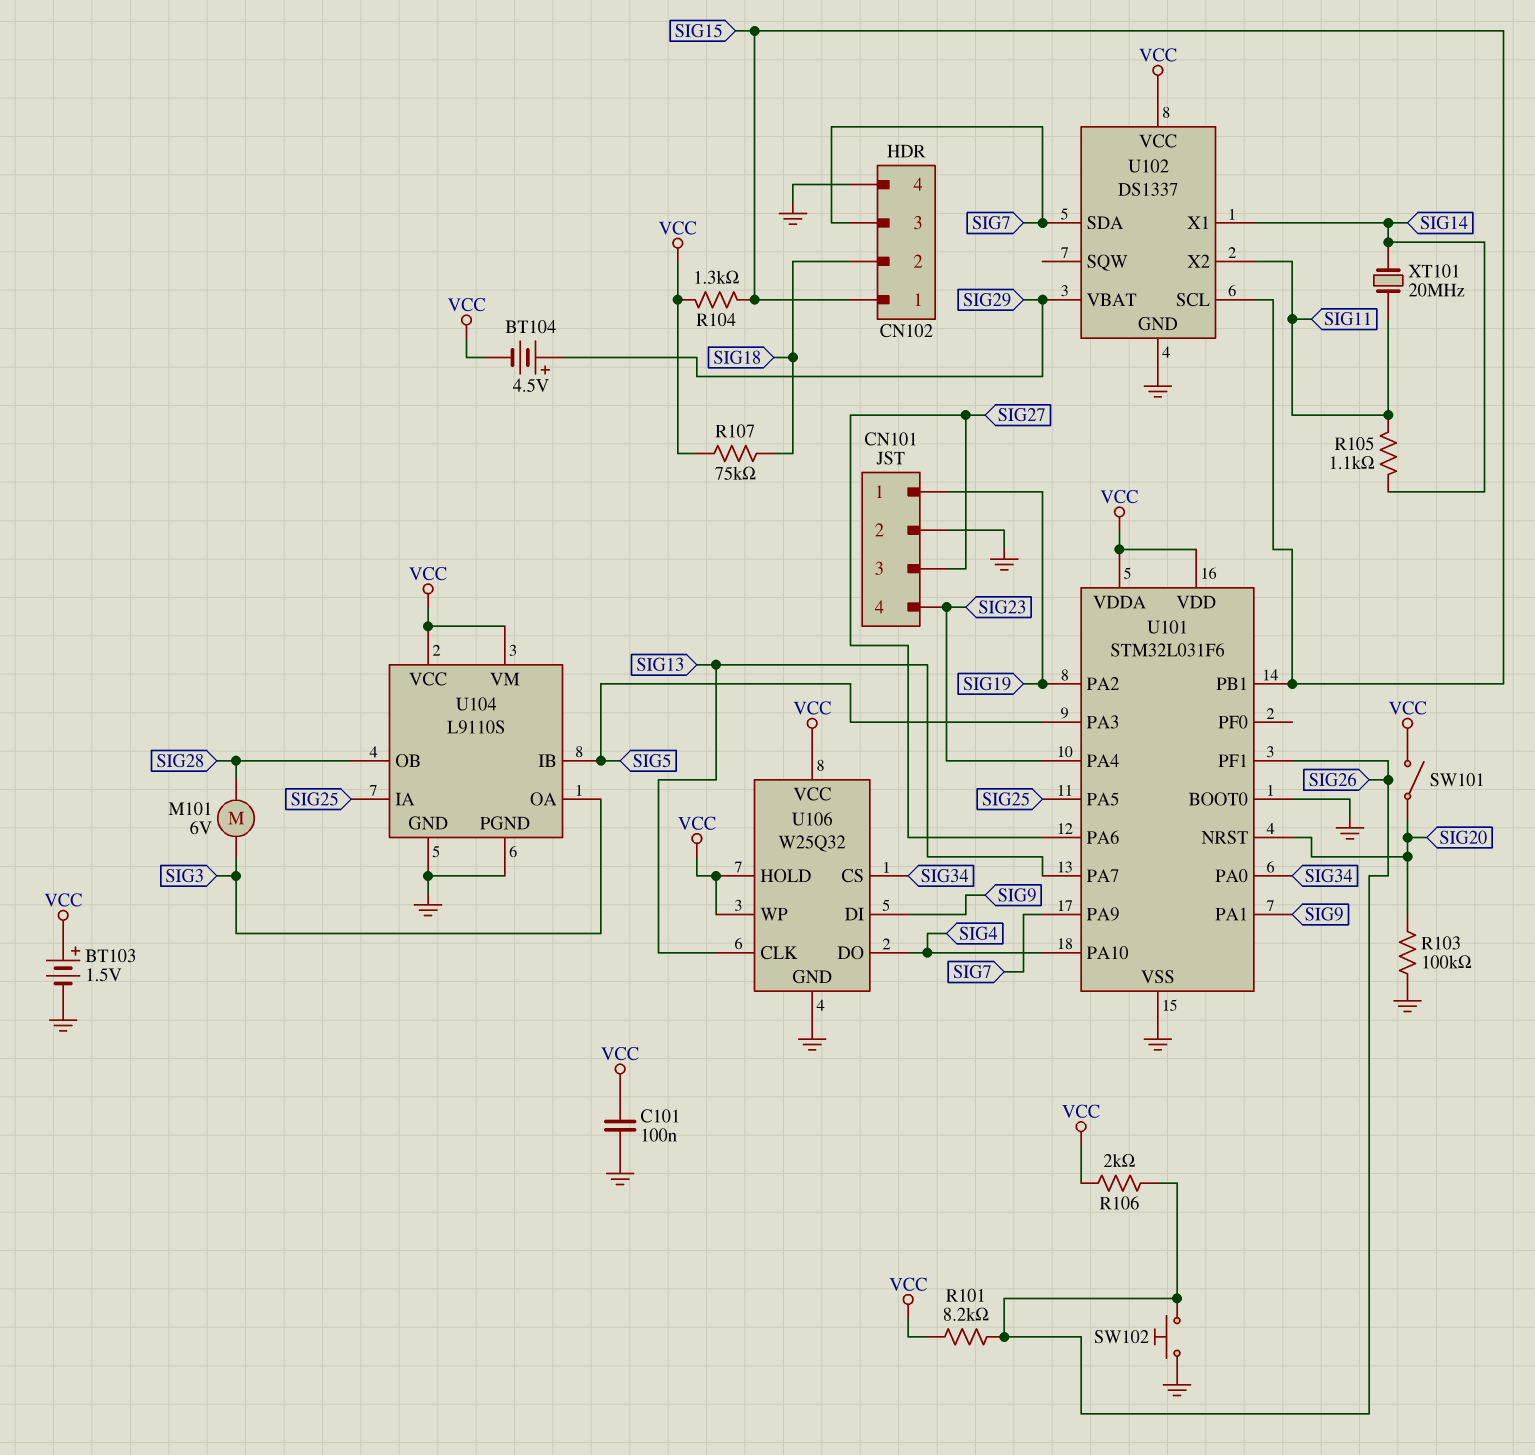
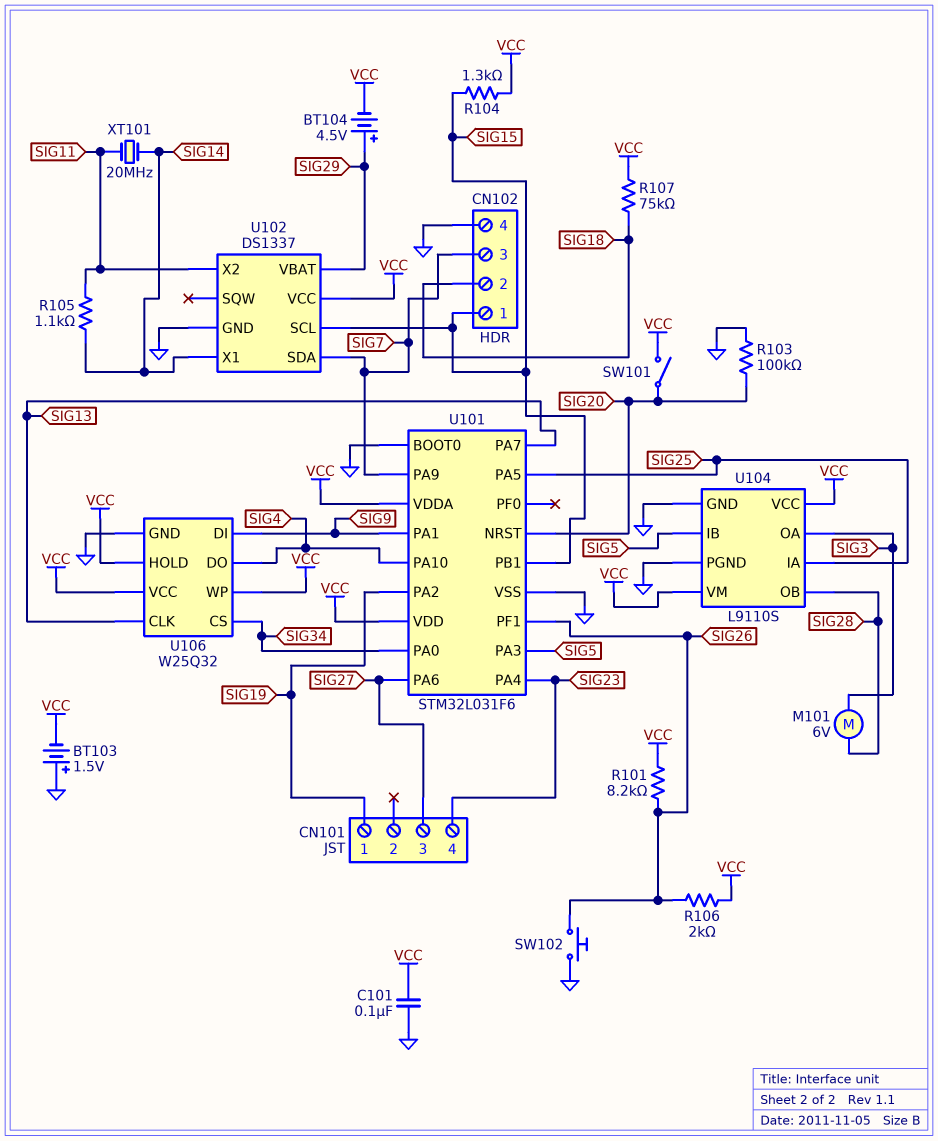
BT103: 1.5V (plus VCC, minus GND) -> 1.5V (plus GND, minus VCC)
CN101 pin 2: GND -> none

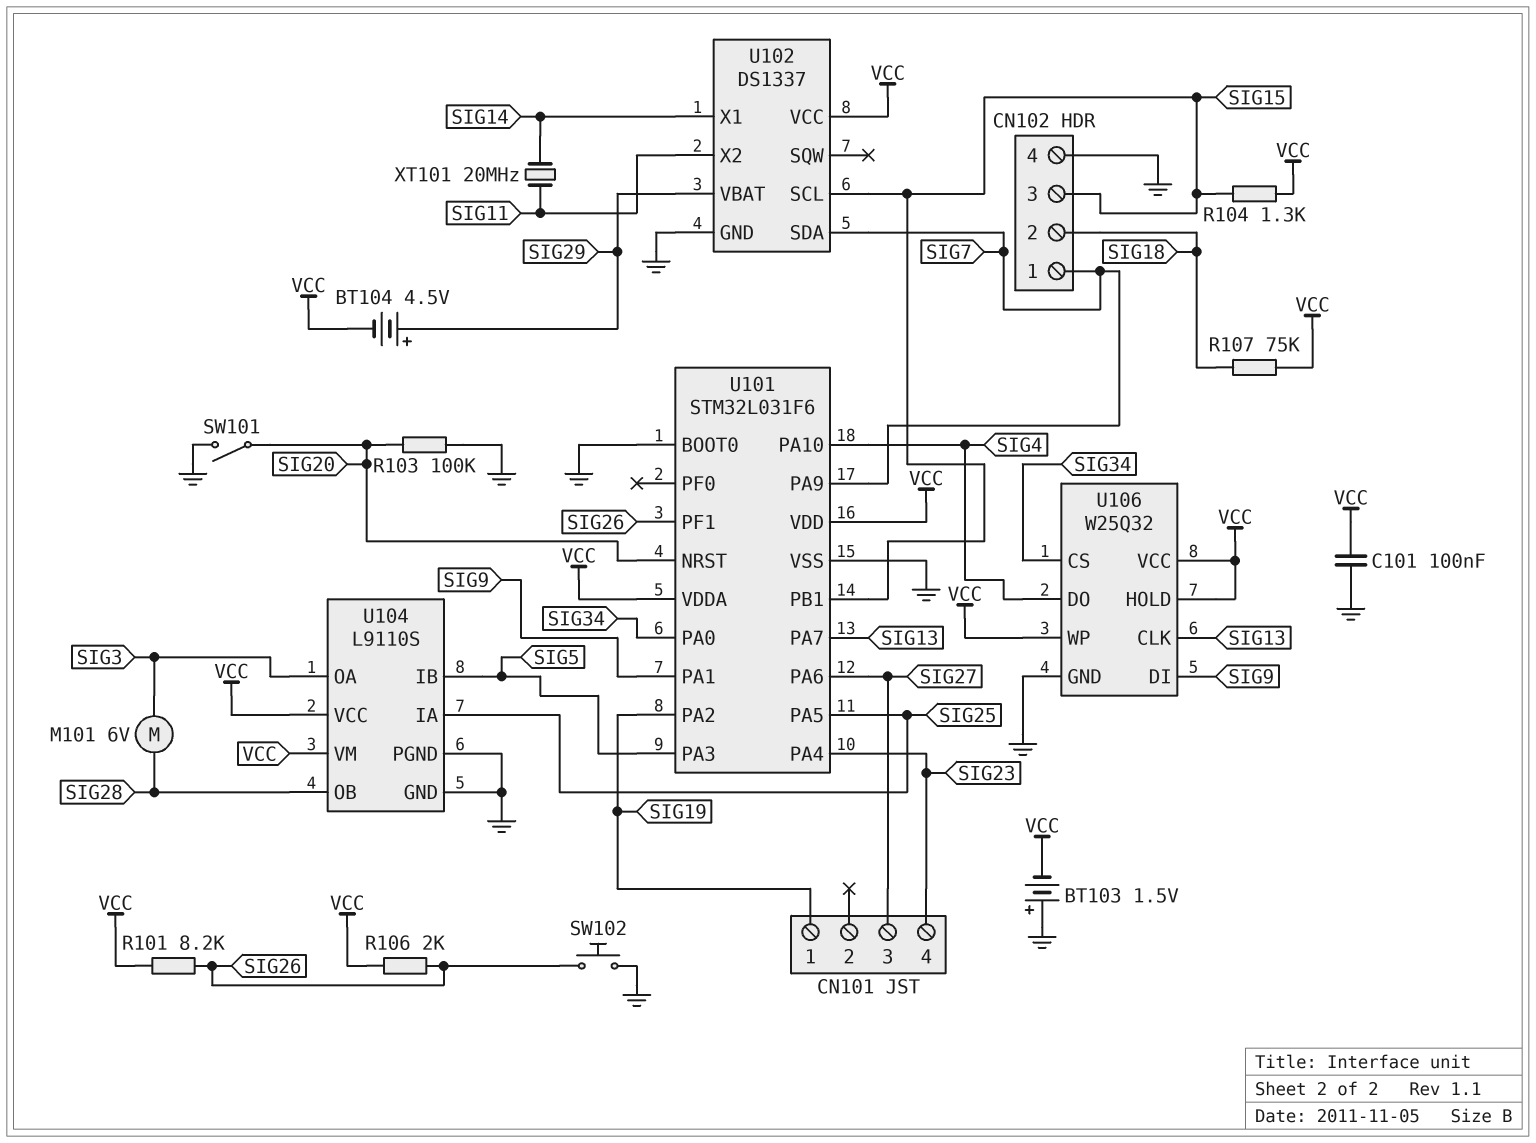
CN102 pin 1: SIG15 -> SIG7
CN102 pin 3: SIG7 -> SIG15
R105: 1.1k (SIG11, SIG14) -> none
SW101: switch (SIG20, VCC) -> switch (GND, SIG20)

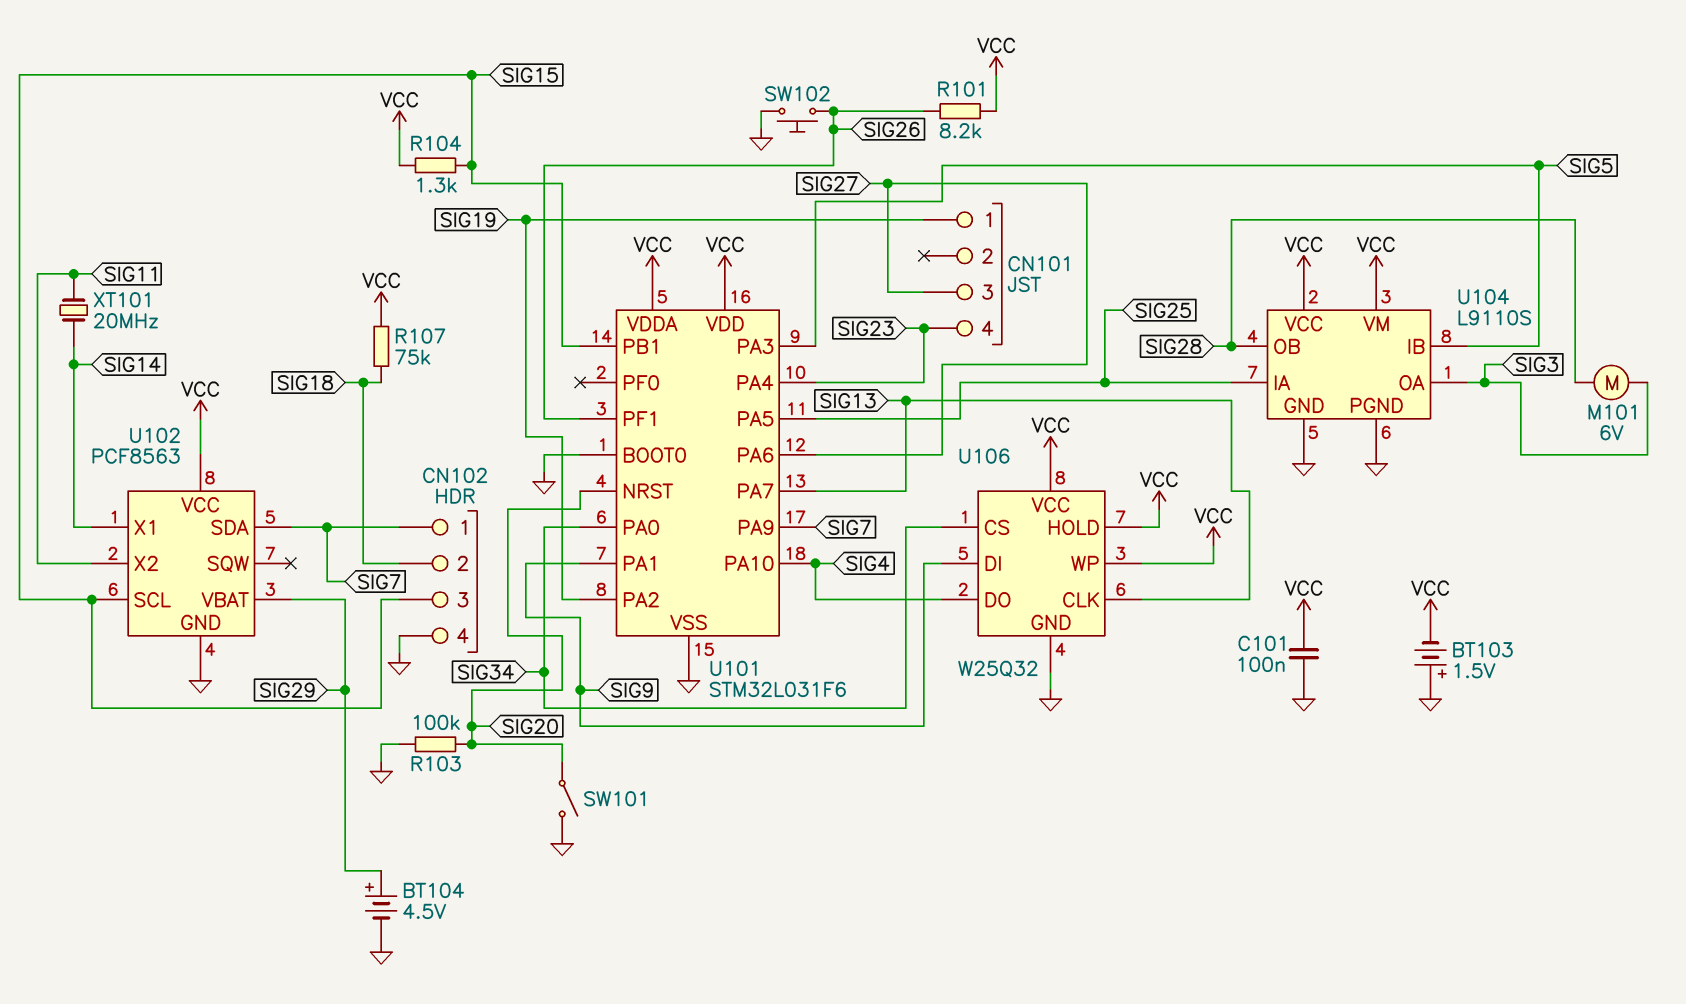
BT104: 4.5V (plus SIG29, minus VCC) -> 4.5V (plus SIG29, minus GND)
R106: 2k (SIG26, VCC) -> none
U102: DS1337 -> PCF8563

